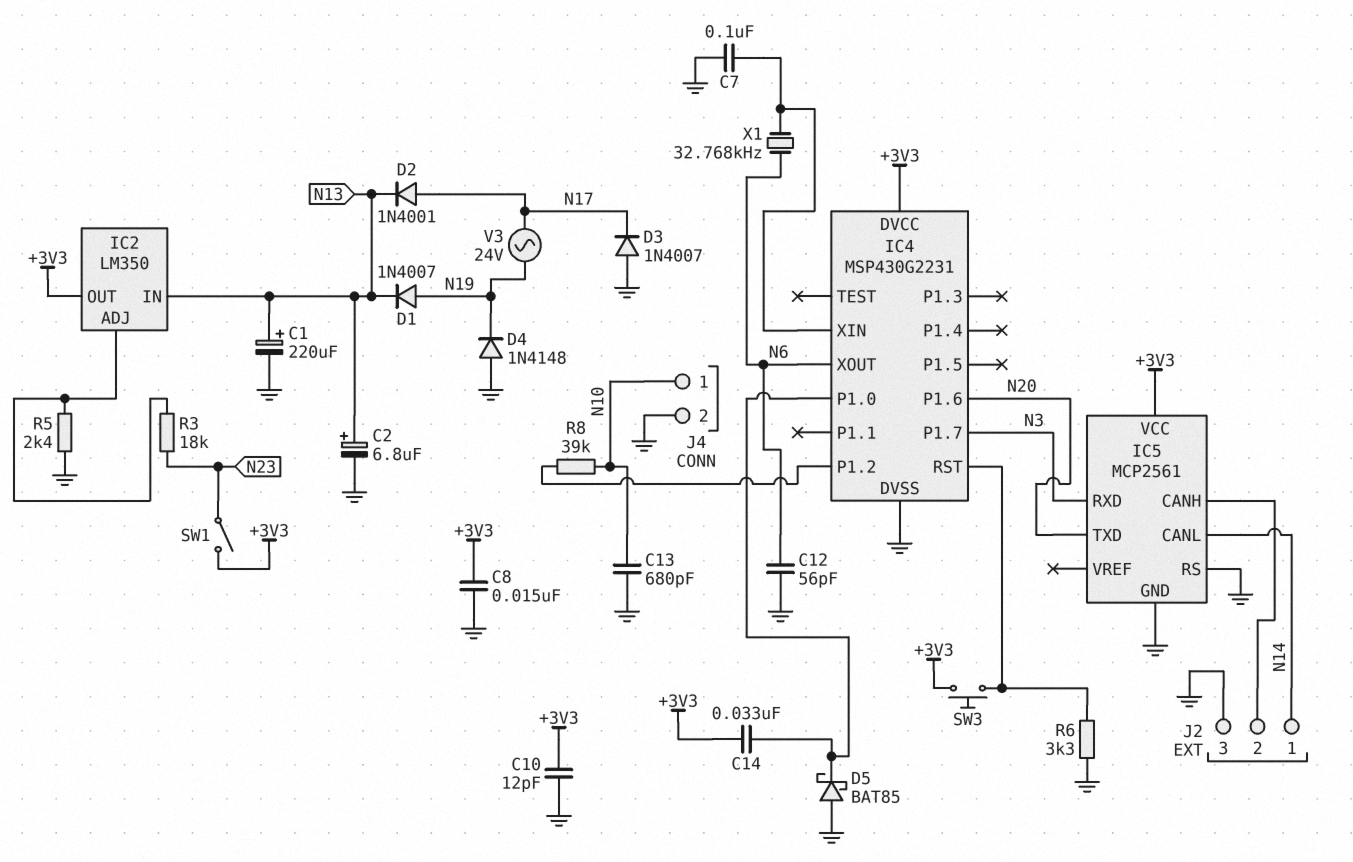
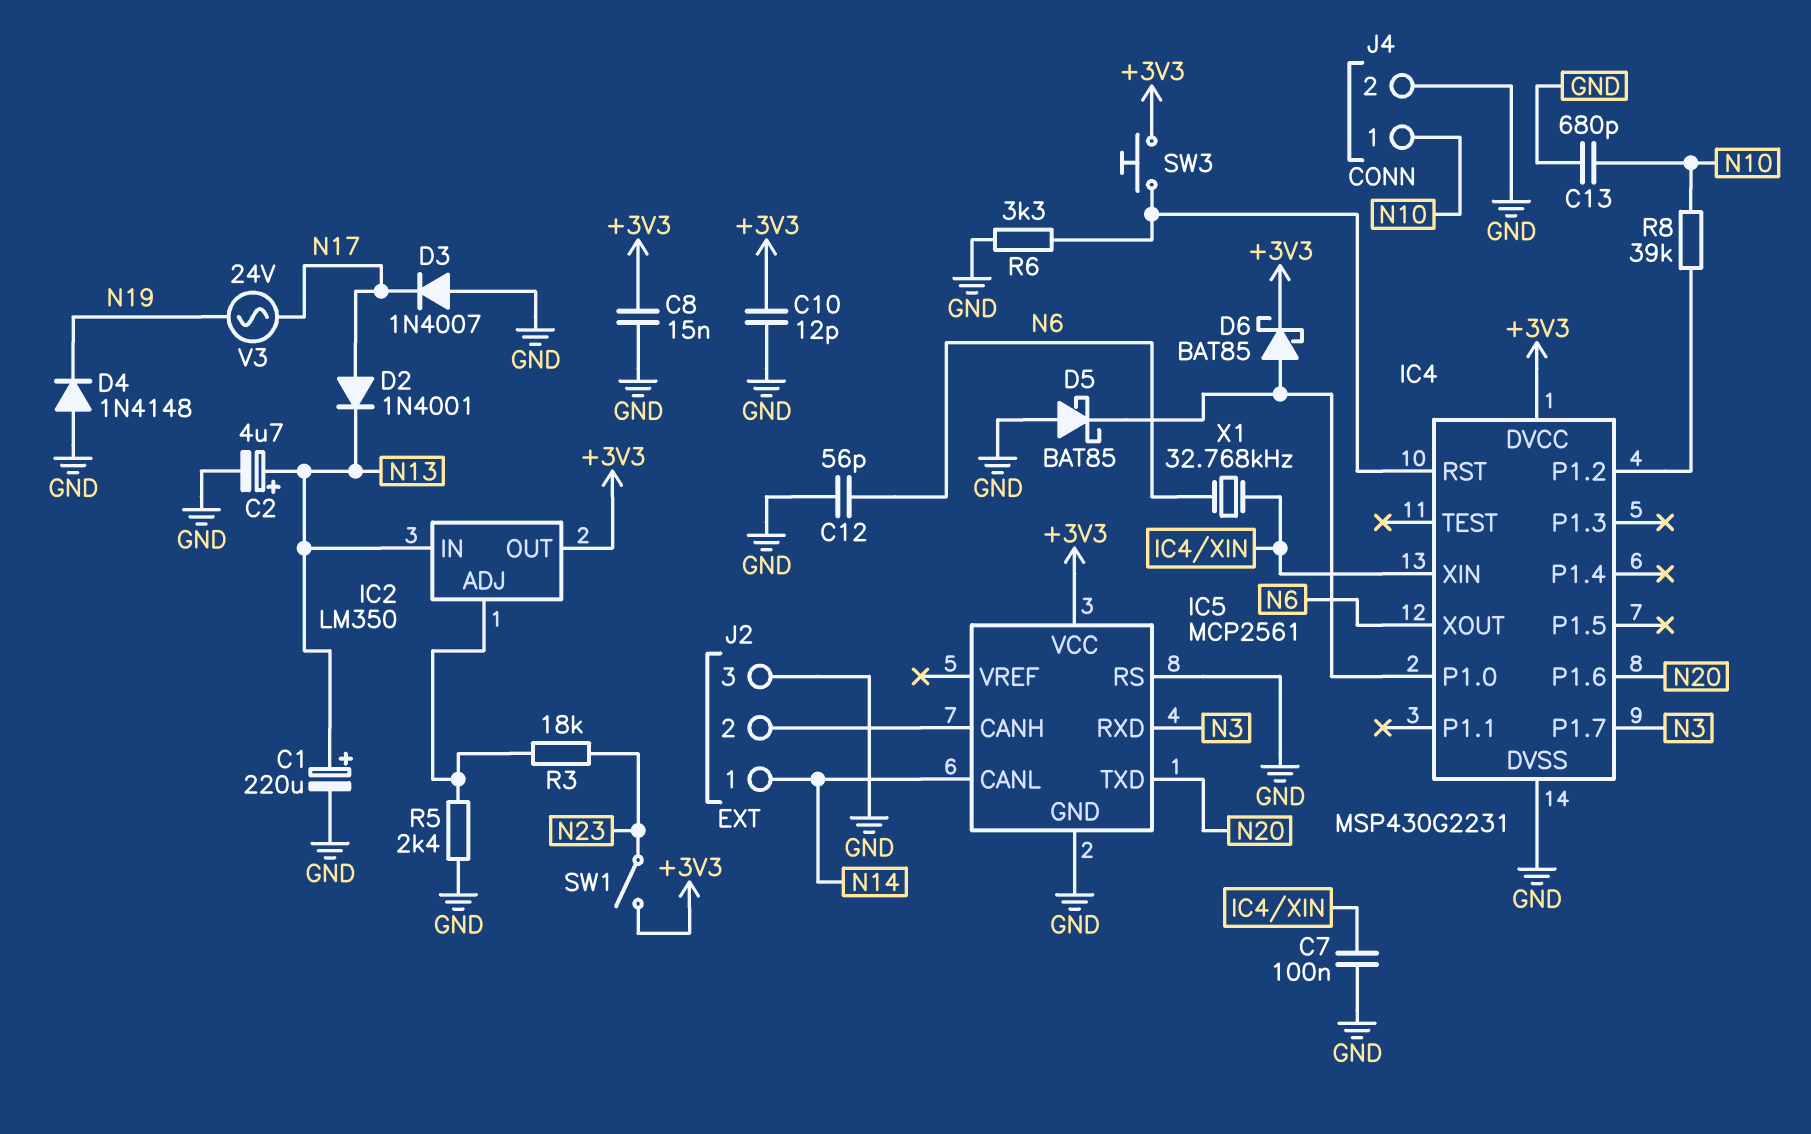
C2: 6.8uF (plus N13, minus GND) -> 4.7uF (plus N13, minus GND)
C14: 33nF (+3V3, IC4/P1.0) -> none
D1: diode 1N4007 (A N19, K N13) -> none
D6: none -> schottky BAT85 (A IC4/P1.0, K +3V3)

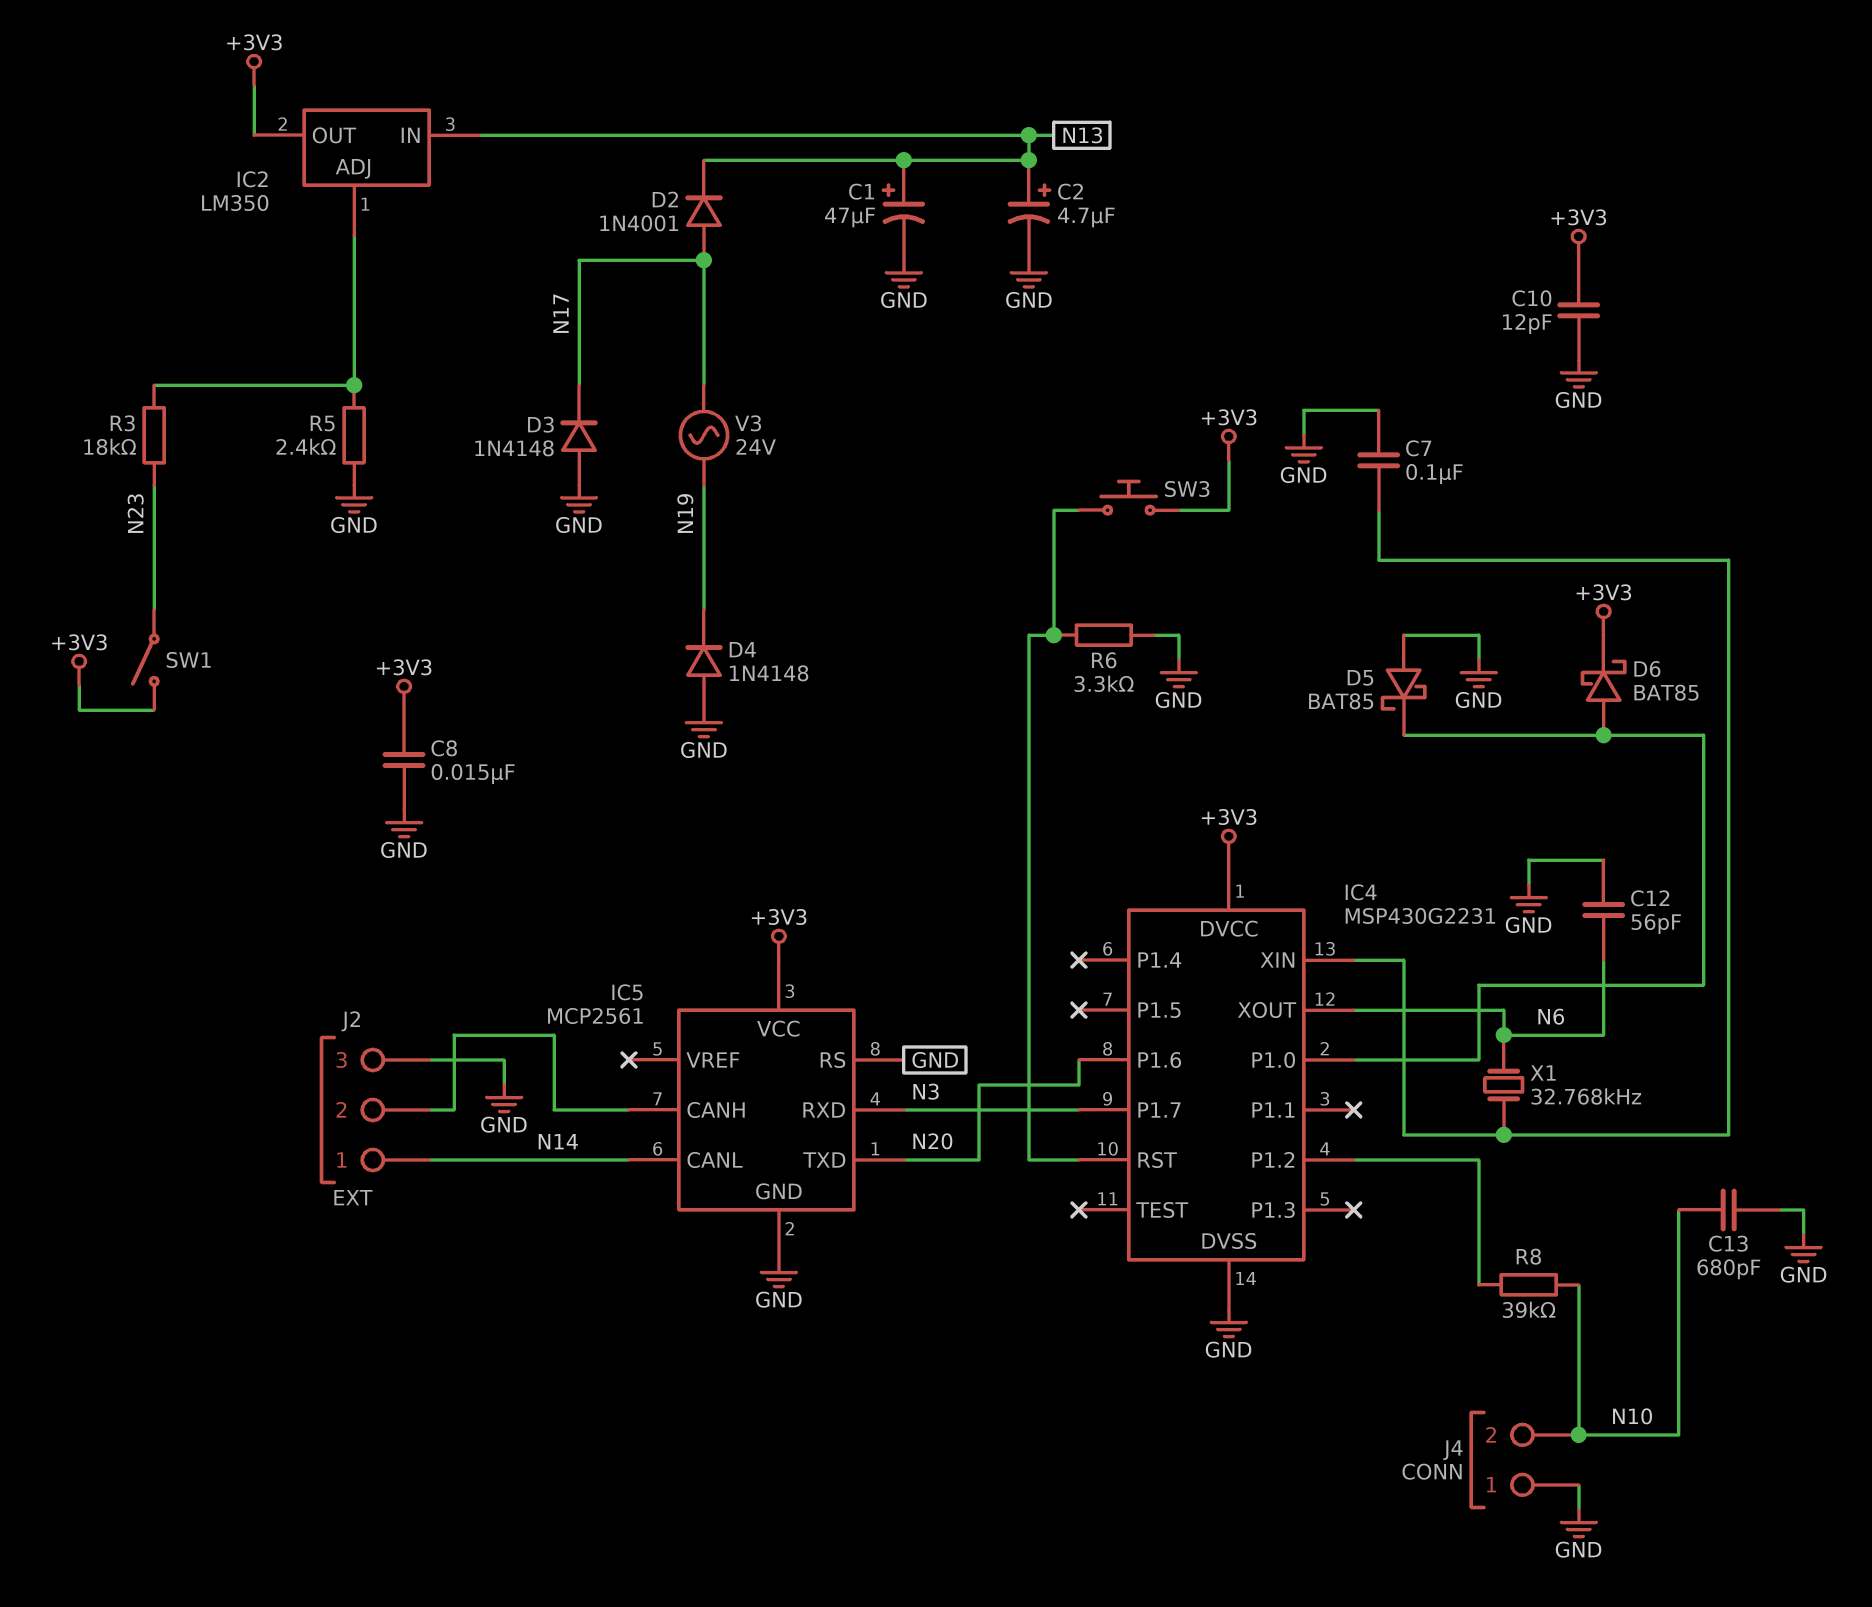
C1: 220uF (plus N13, minus GND) -> 47uF (plus N13, minus GND)
D3: diode 1N4007 (A GND, K N17) -> diode 1N4148 (A GND, K N17)
J4 pin 1: N10 -> GND
J4 pin 2: GND -> N10

